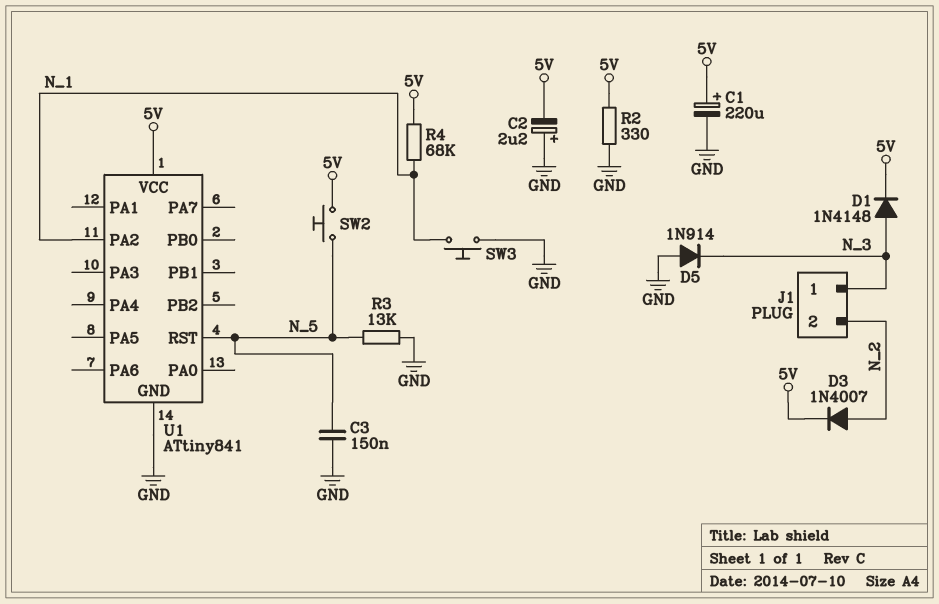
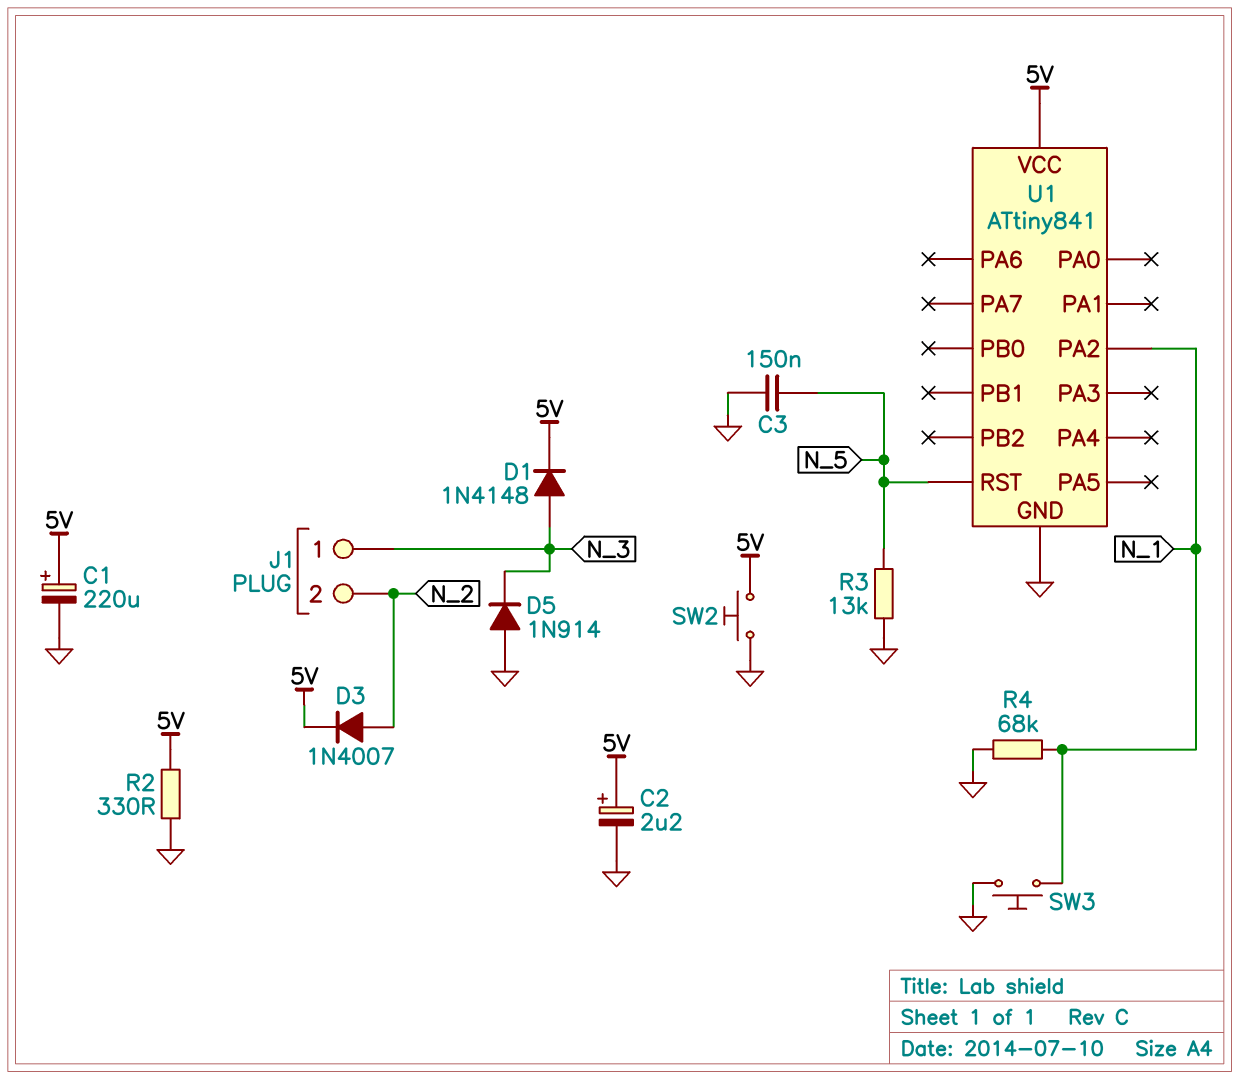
C2: 2.2uF (plus GND, minus 5V) -> 2.2uF (plus 5V, minus GND)
R4: 68k (5V, N_1) -> 68k (GND, N_1)
SW2: button (5V, N_5) -> button (5V, GND)

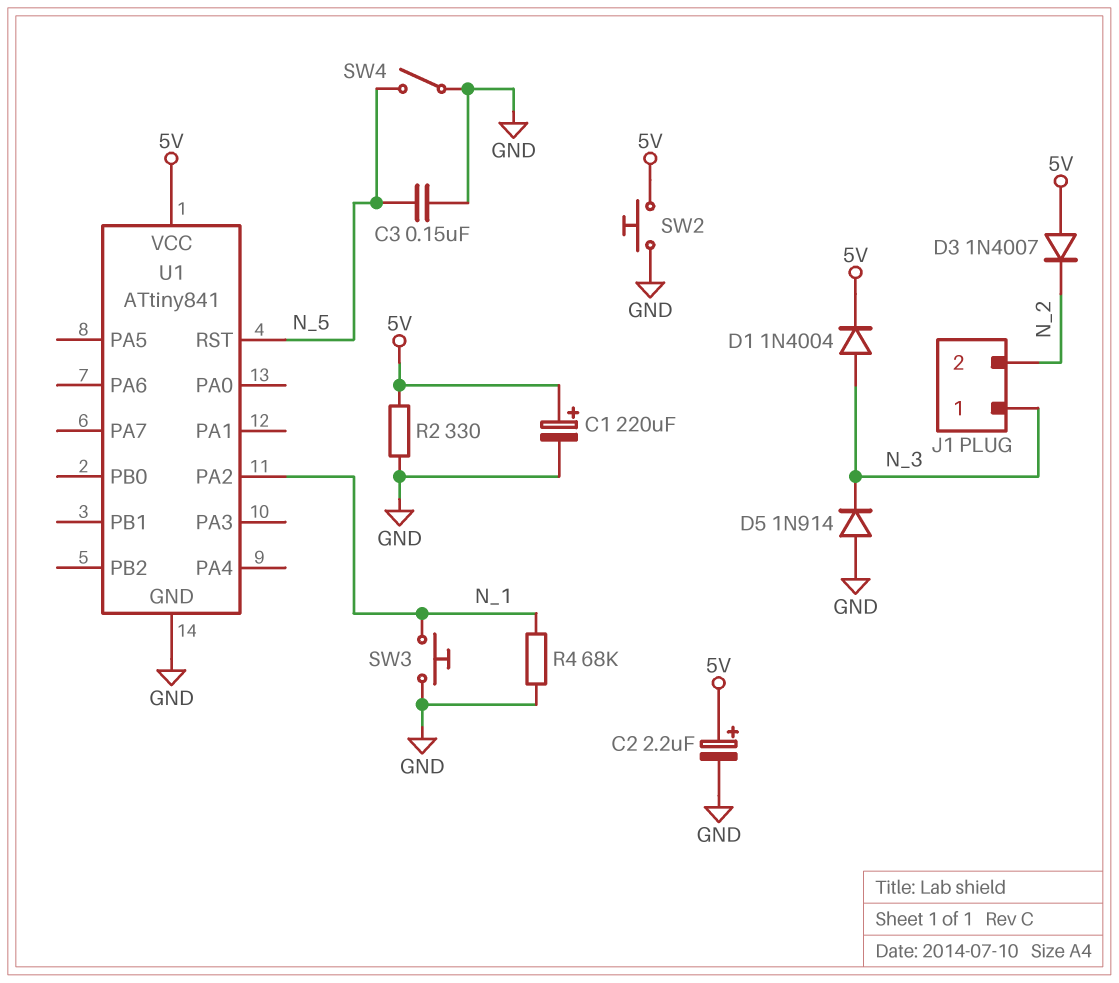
D1: diode 1N4148 (A N_3, K 5V) -> diode 1N4004 (A N_3, K 5V)
D3: diode 1N4007 (A N_2, K 5V) -> diode 1N4007 (A 5V, K N_2)
R3: 13k (GND, N_5) -> none
SW4: none -> switch (GND, N_5)

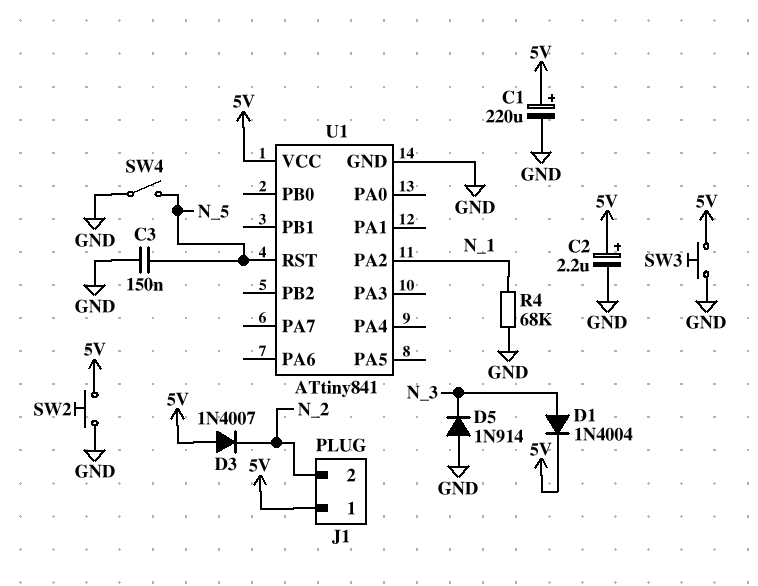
J1 pin 1: N_3 -> 5V
R2: 330 (5V, GND) -> none
SW3: button (GND, N_1) -> button (5V, GND)

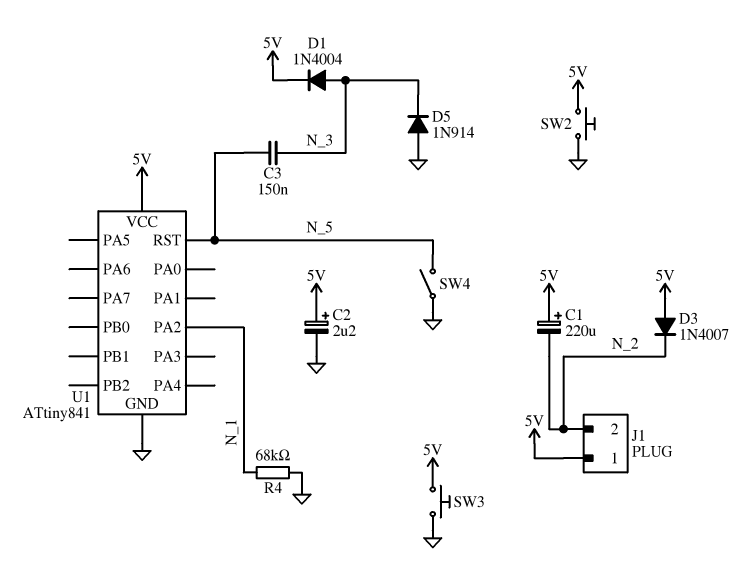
C1: 220uF (plus 5V, minus GND) -> 220uF (plus 5V, minus N_2)
C3: 150nF (GND, N_5) -> 150nF (N_3, N_5)

